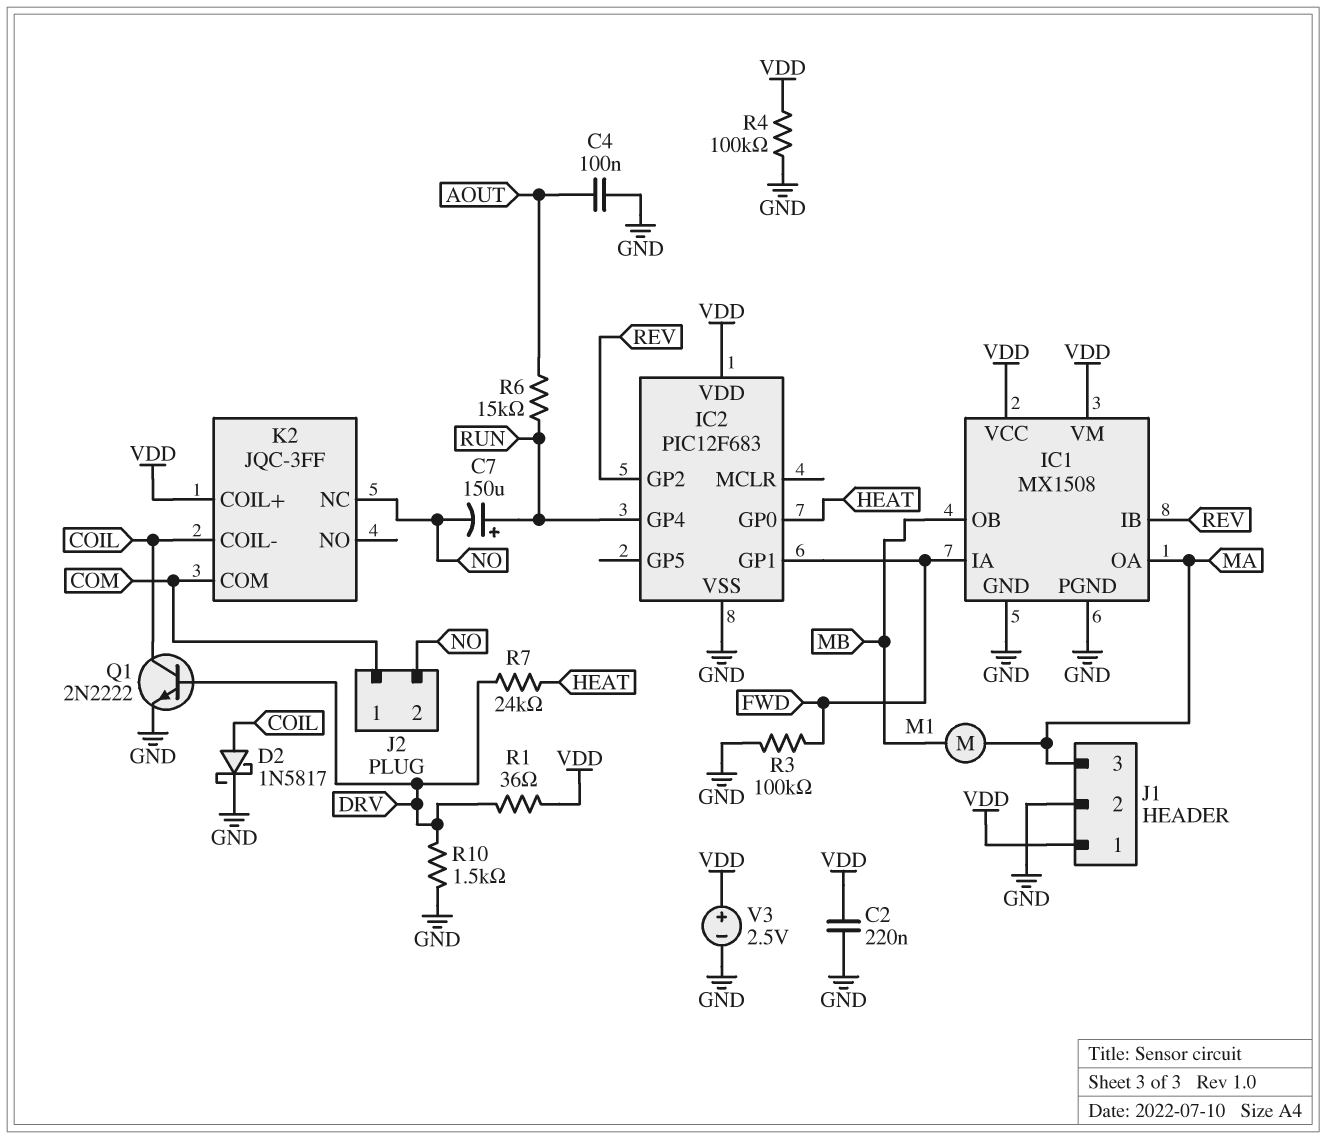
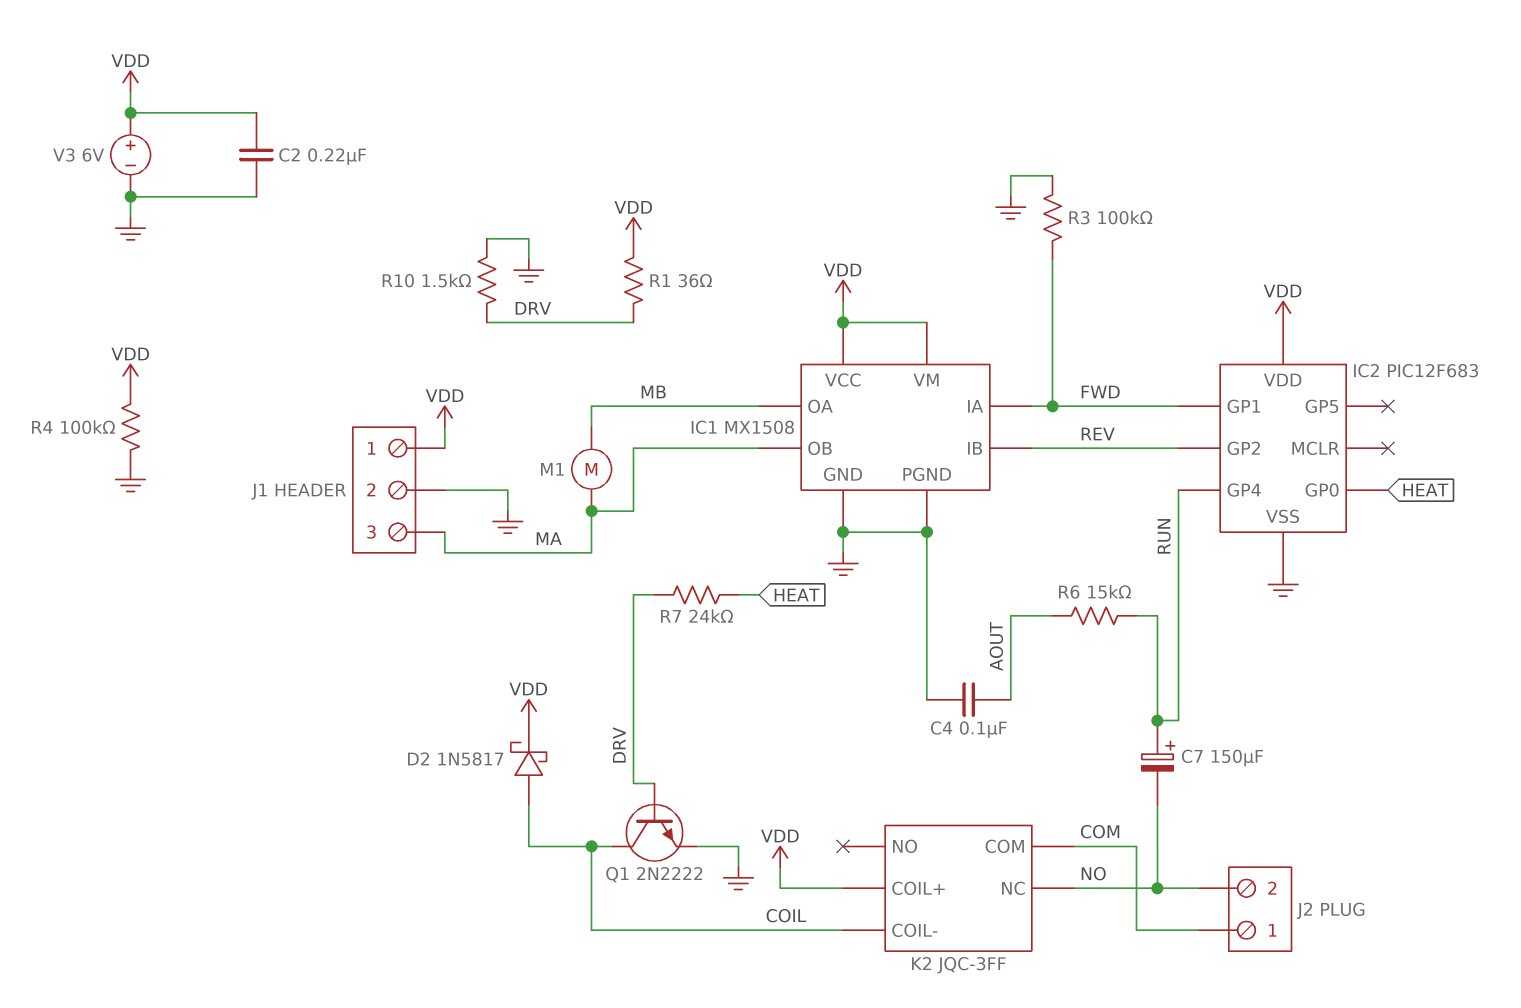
D2: schottky 1N5817 (A COIL, K GND) -> schottky 1N5817 (A COIL, K VDD)
IC1 pin OA: MA -> MB
IC1 pin OB: MB -> MA
V3: 2.5V (plus VDD, minus GND) -> 6V (plus VDD, minus GND)

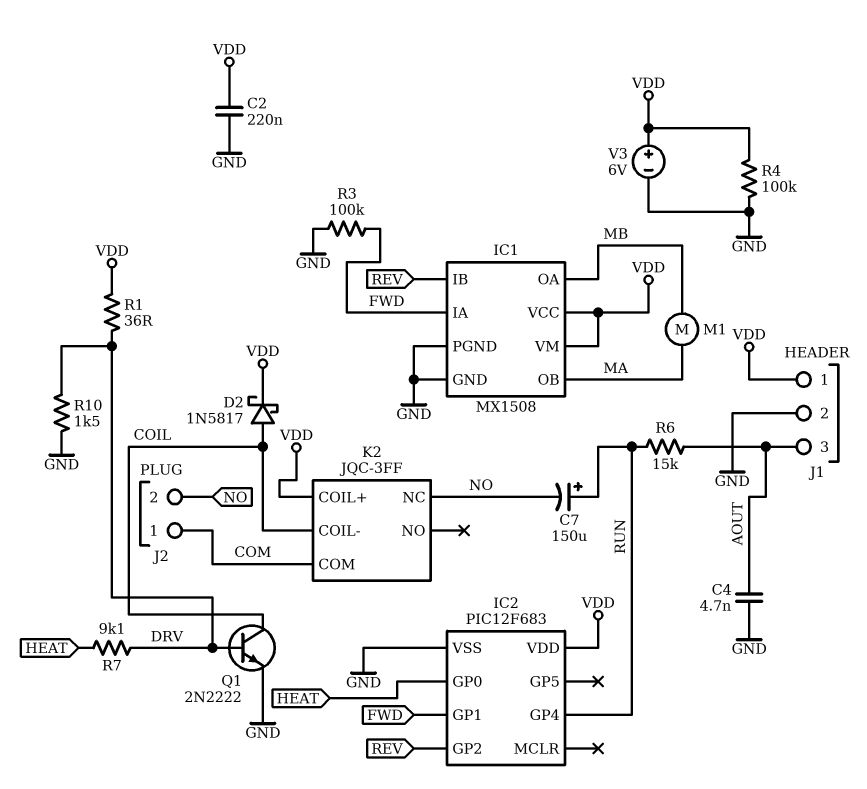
C4: 100nF (AOUT, GND) -> 4.7nF (AOUT, GND)
J1 pin 3: MA -> AOUT
R7: 24k (DRV, HEAT) -> 9.1k (DRV, HEAT)

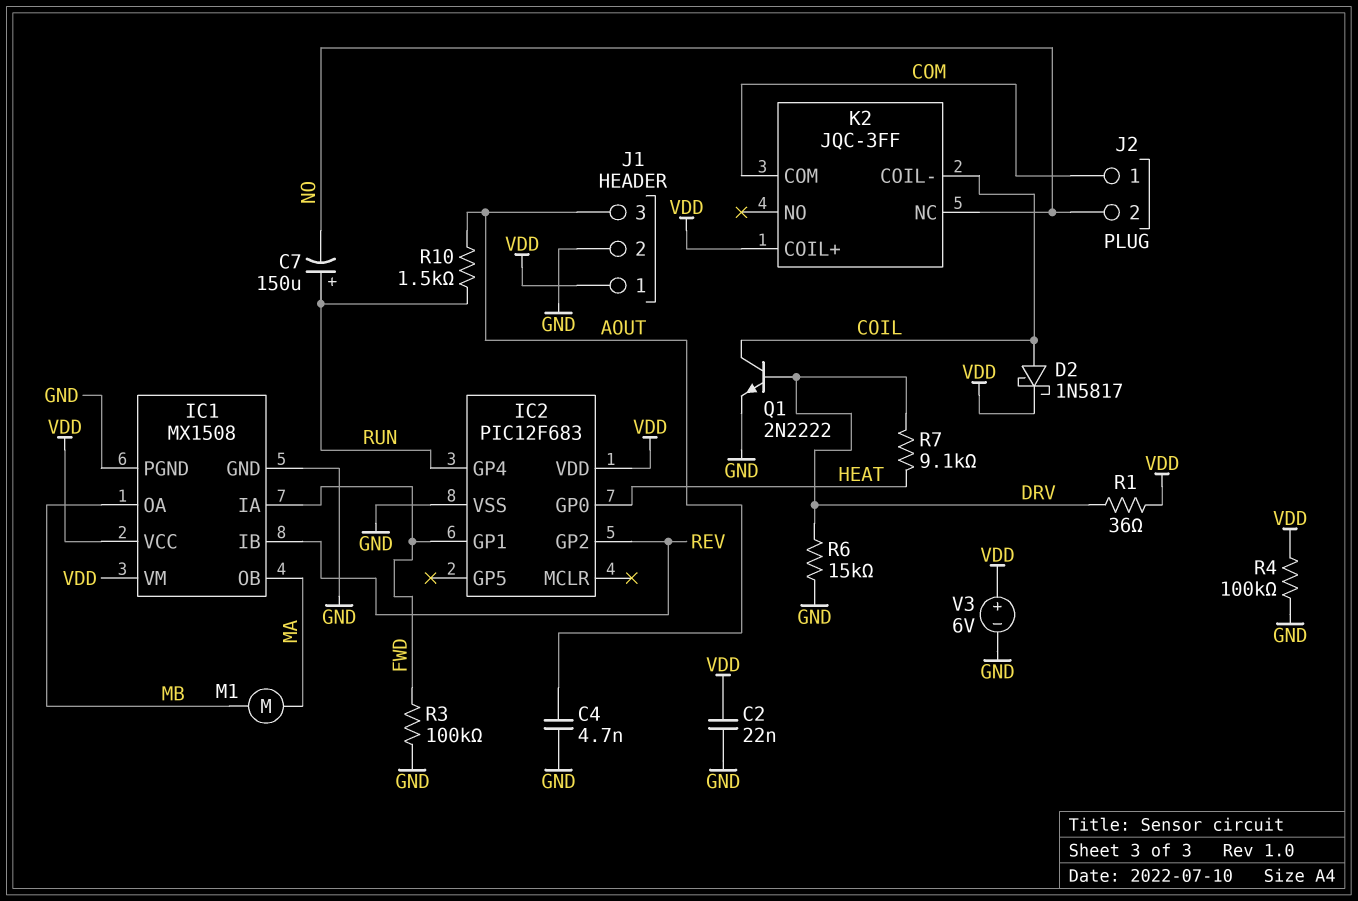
C2: 220nF (GND, VDD) -> 22nF (GND, VDD)
R6: 15k (AOUT, RUN) -> 15k (DRV, GND)
R10: 1.5k (DRV, GND) -> 1.5k (AOUT, RUN)

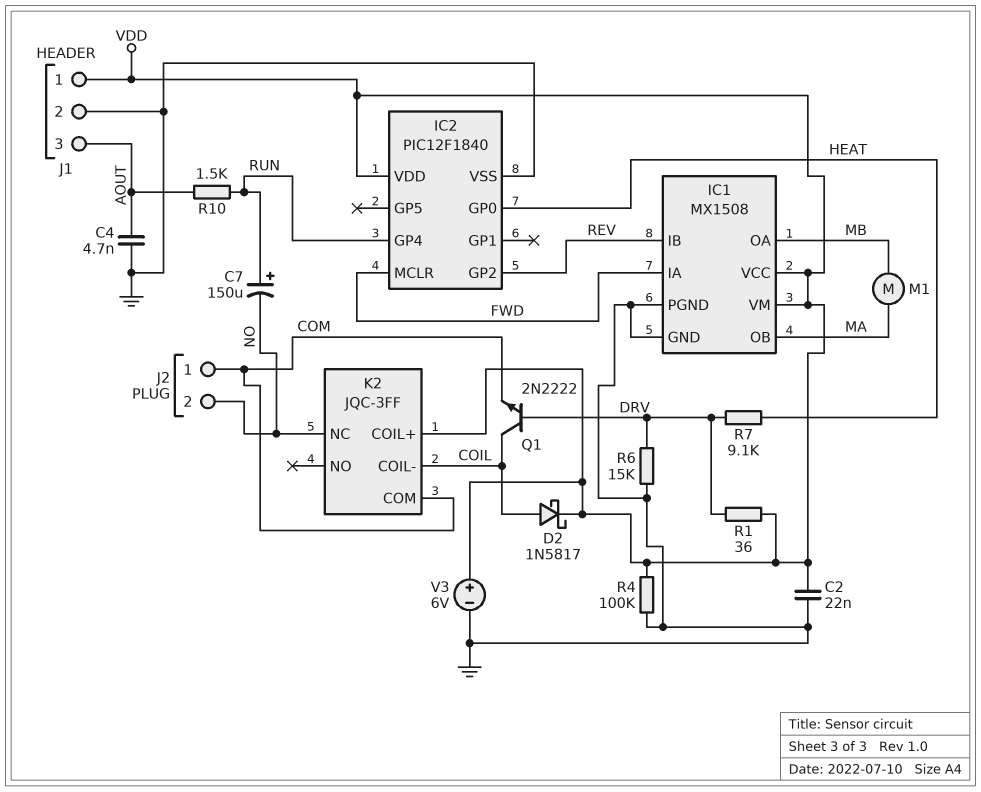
IC2: PIC12F683 -> PIC12F1840
IC2 pin GP1: FWD -> none
IC2 pin MCLR: none -> FWD
Q1: NPN 2N2222 (B DRV, C COIL, E GND) -> NPN 2N2222 (B DRV, C COIL, E COM)
R3: 100k (FWD, GND) -> none

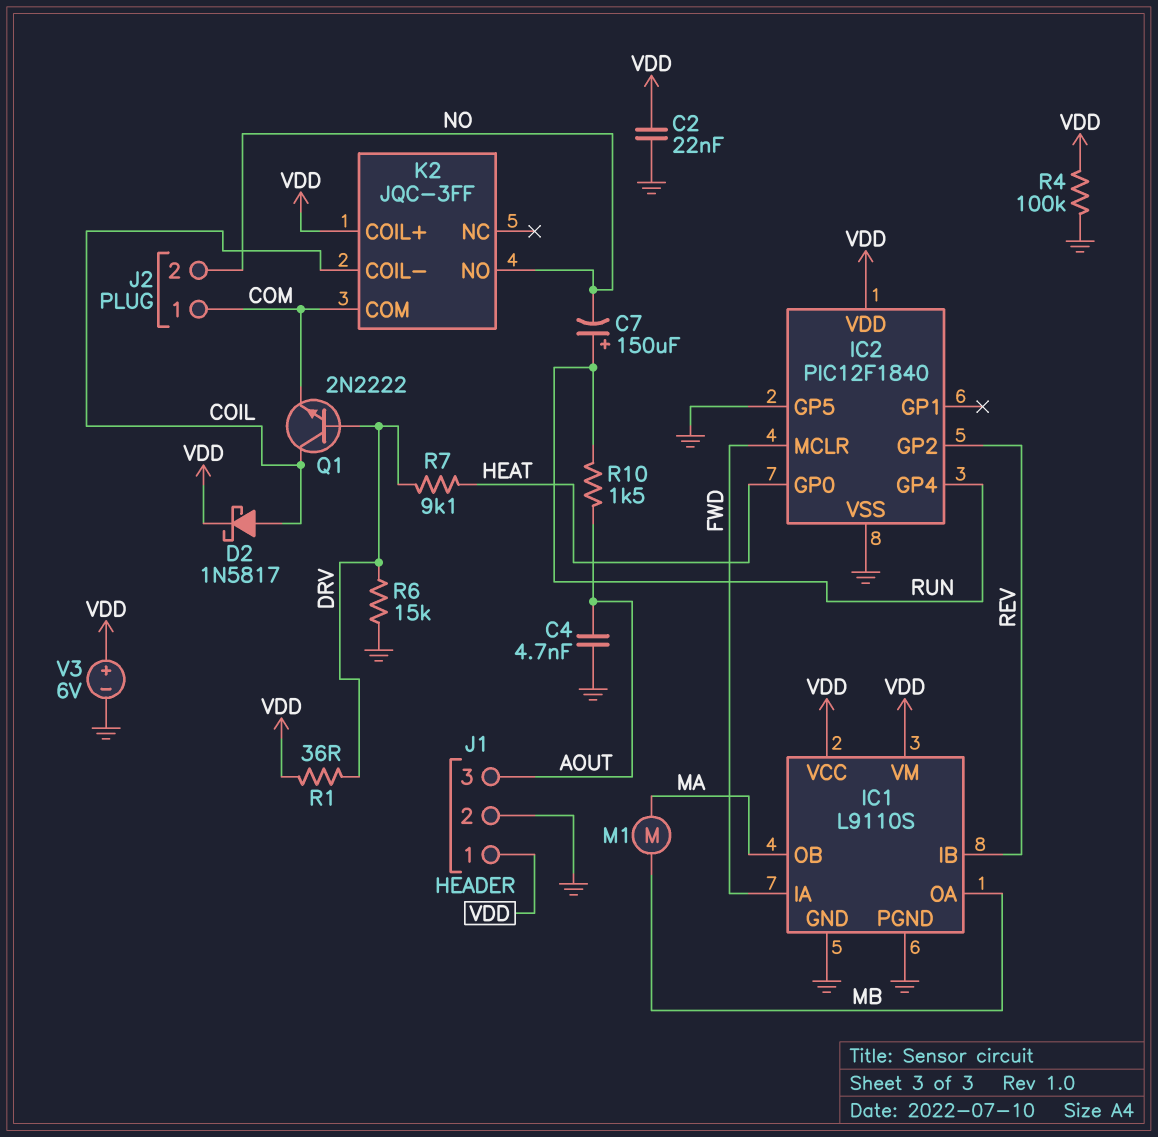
IC1: MX1508 -> L9110S
IC2 pin GP5: none -> GND
K2 pin NC: NO -> none
K2 pin NO: none -> NO

